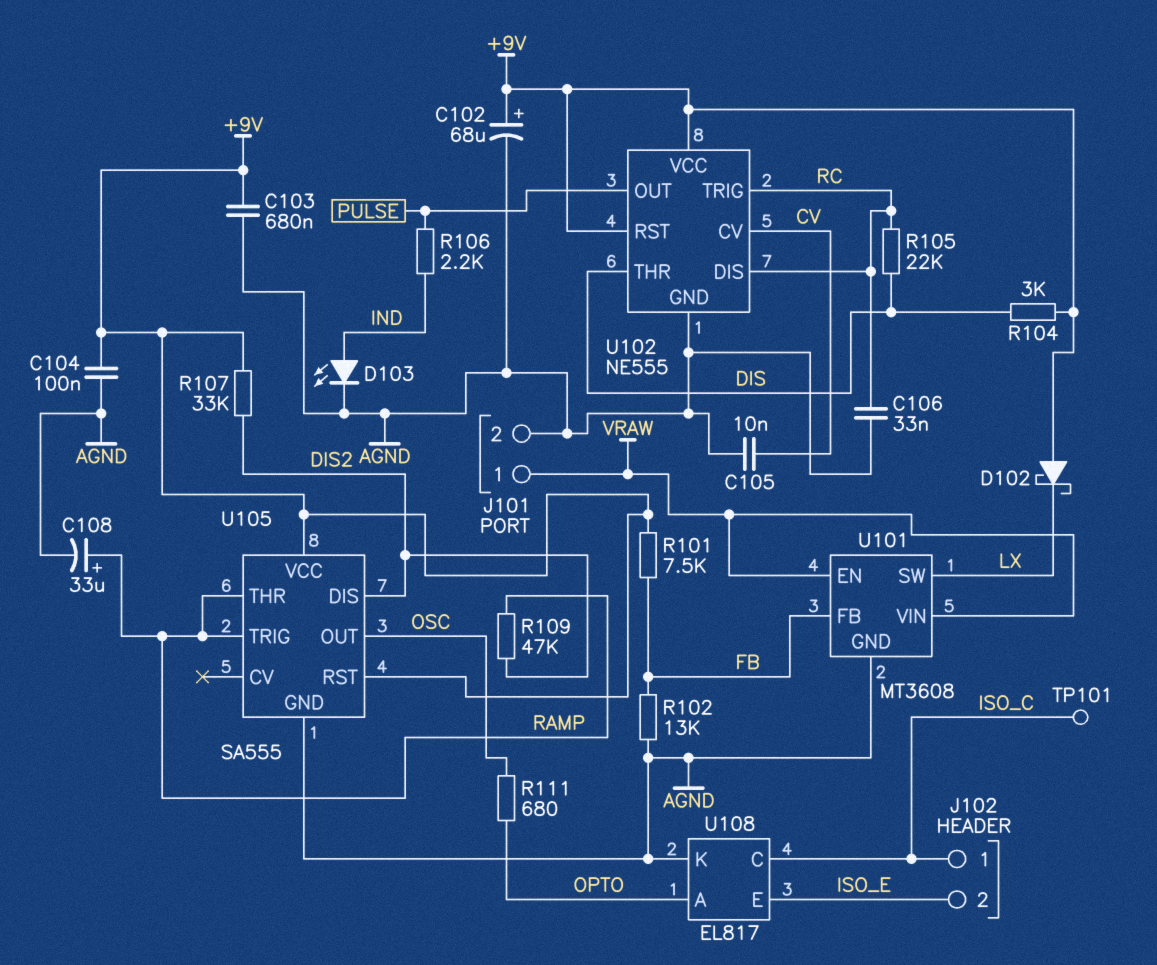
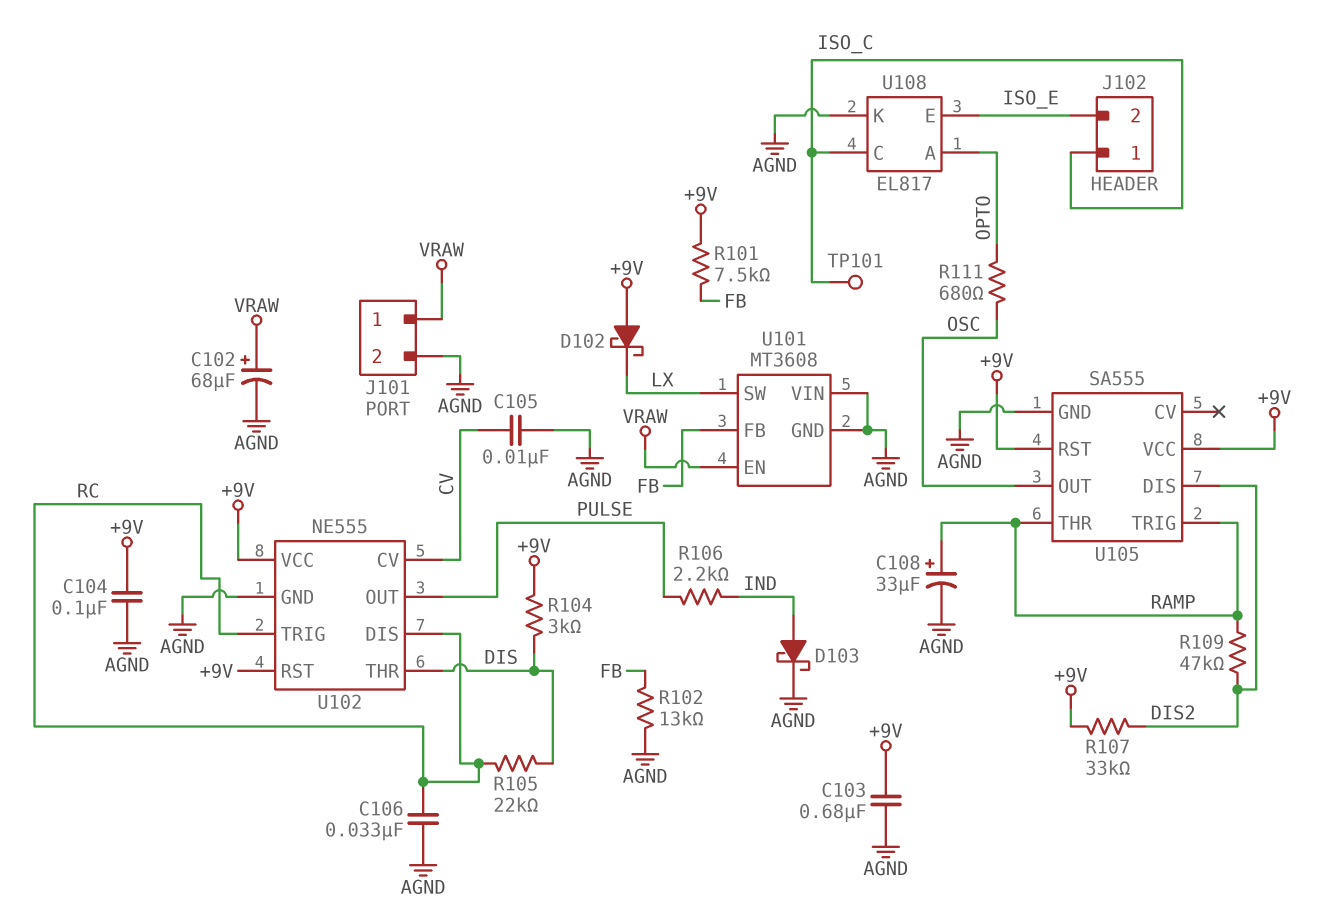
C102: 68uF (plus +9V, minus AGND) -> 68uF (plus VRAW, minus AGND)
D103: LED (A IND, K AGND) -> schottky (A IND, K AGND)
U101 pin VIN: VRAW -> AGND

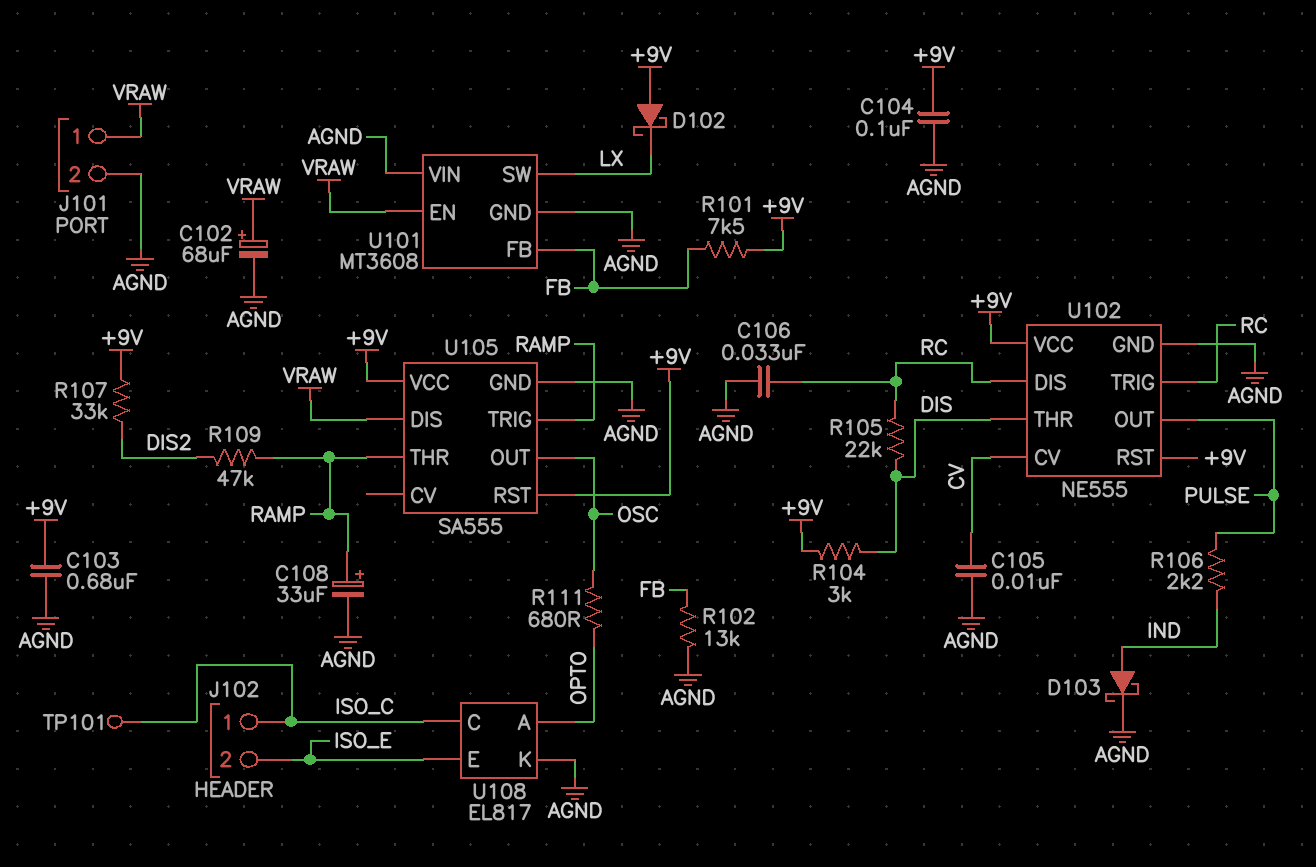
U105 pin DIS: DIS2 -> VRAW

